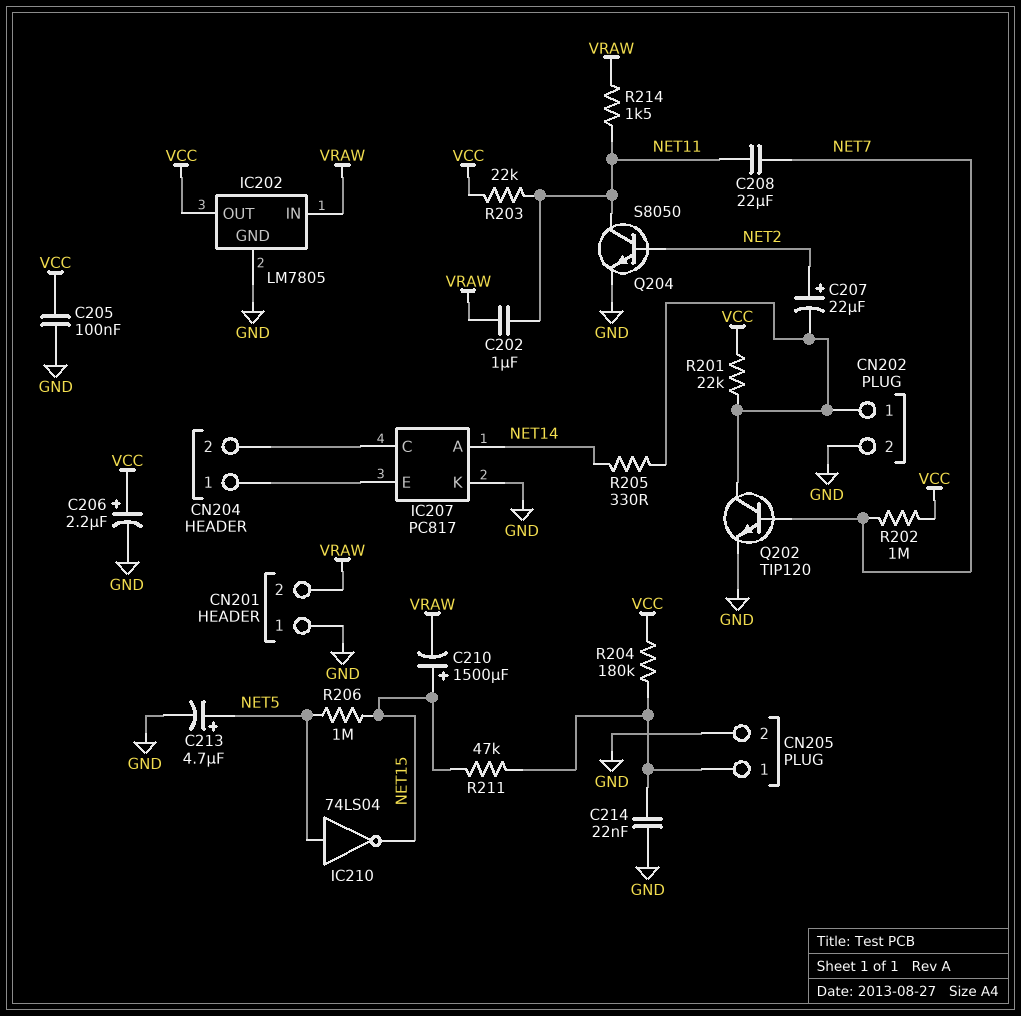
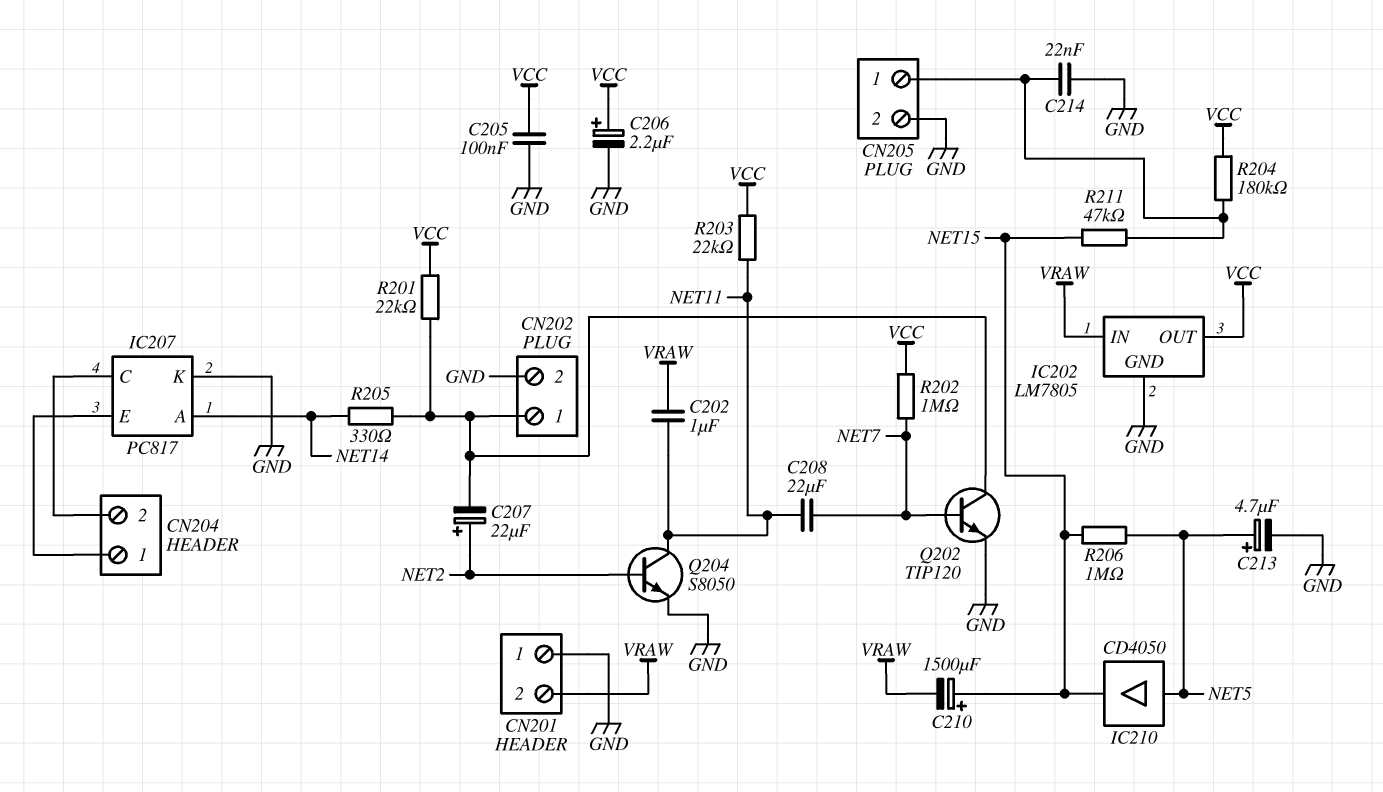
IC210: NOT 74LS04 (in NET5, out NET15) -> buffer CD4050 (in NET5, out NET15)
R214: 1.5k (NET11, VRAW) -> none

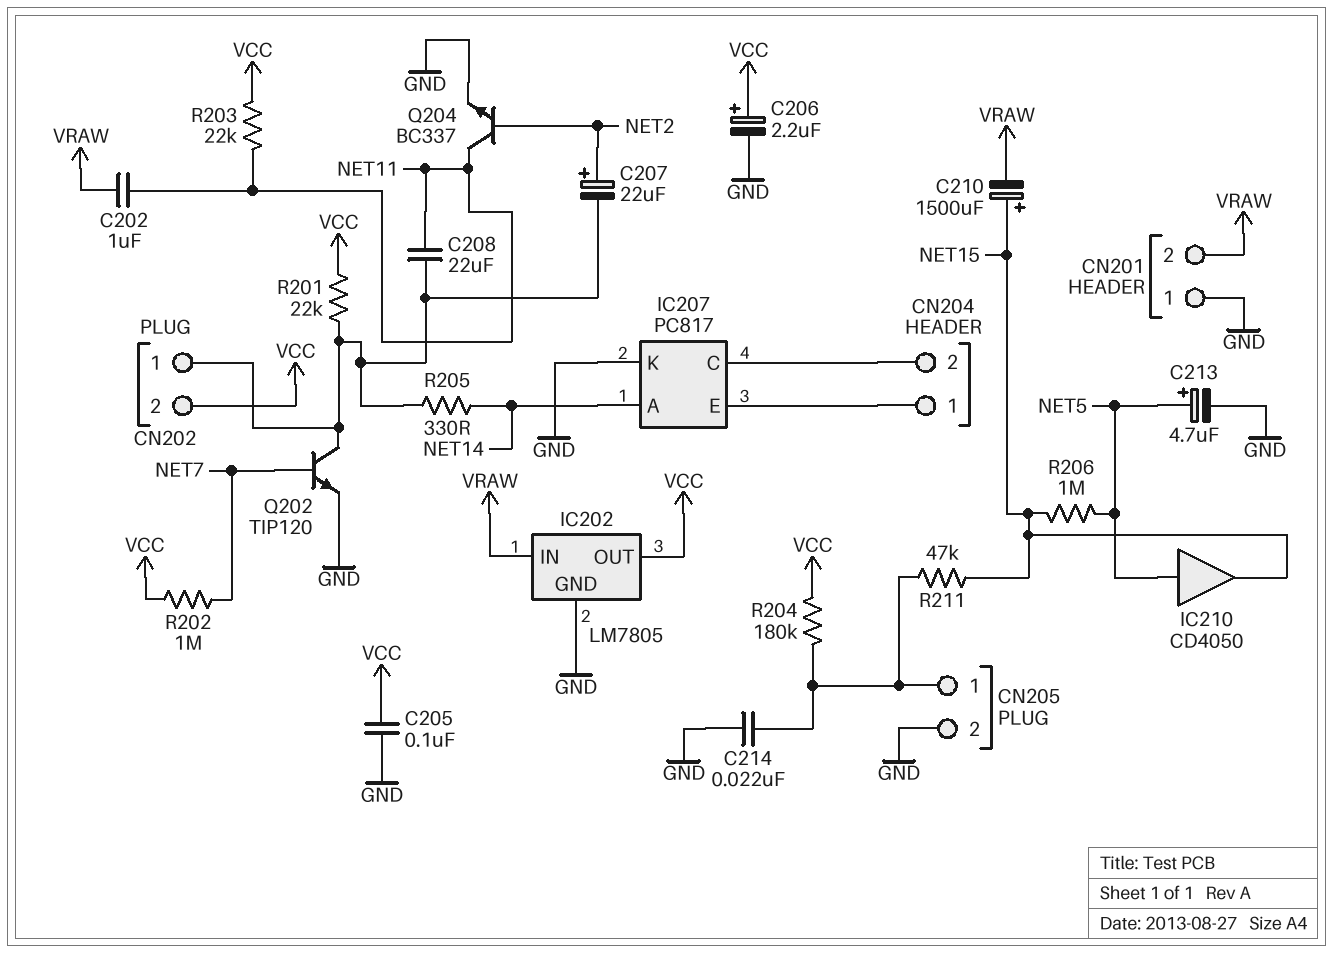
C208: 22uF (NET7, NET11) -> 22uF (CN202/1, NET11)
CN202 pin 2: GND -> VCC
Q204: NPN S8050 (B NET2, C NET11, E GND) -> NPN BC337 (B NET2, C NET11, E GND)

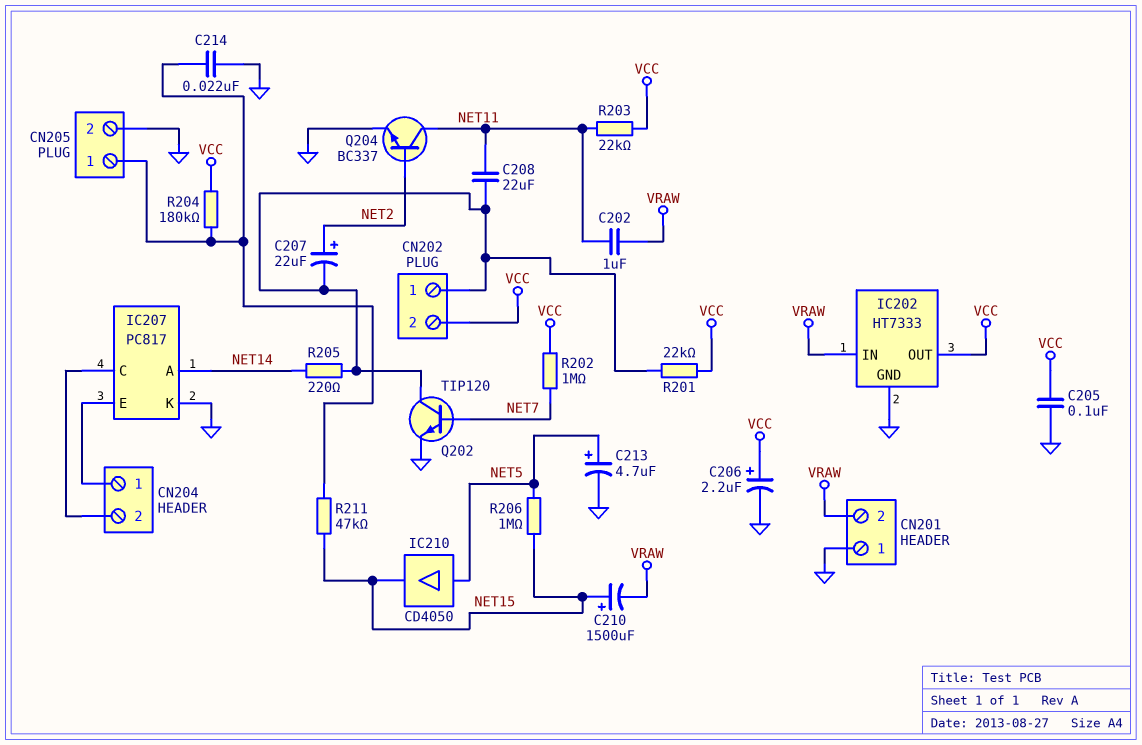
IC202: LM7805 -> HT7333
R205: 330 (CN202/1, NET14) -> 220 (CN202/1, NET14)

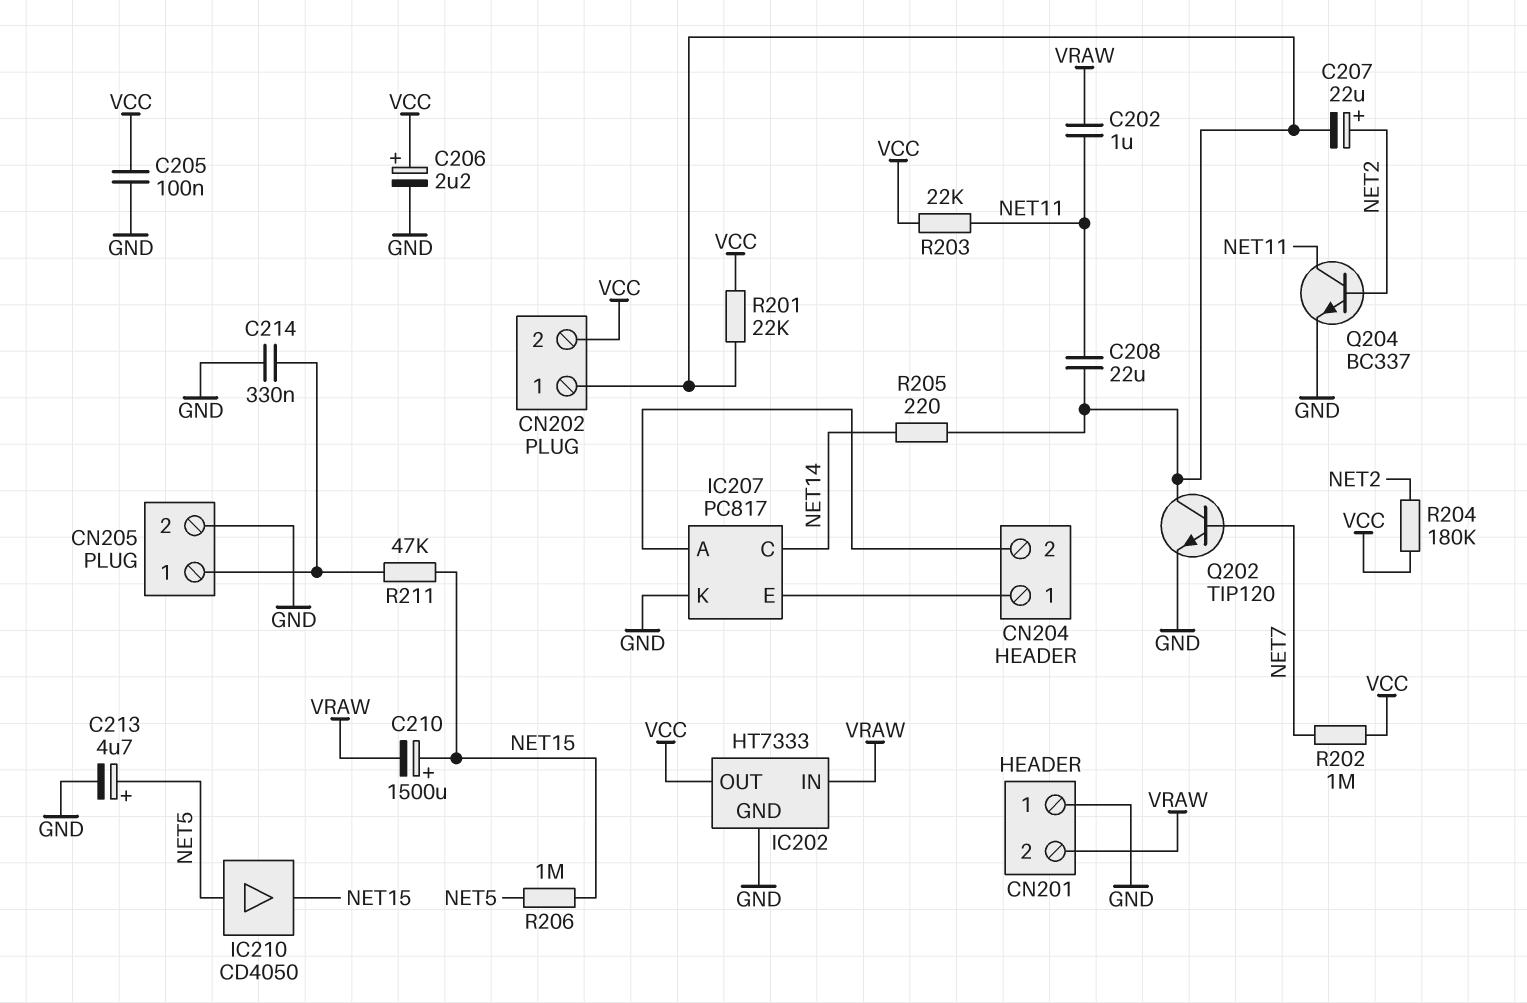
C214: 22nF (CN205/1, GND) -> 330nF (CN205/1, GND)
IC207 pin A: NET14 -> CN204/2
IC207 pin C: CN204/2 -> NET14
R204: 180k (CN205/1, VCC) -> 180k (NET2, VCC)

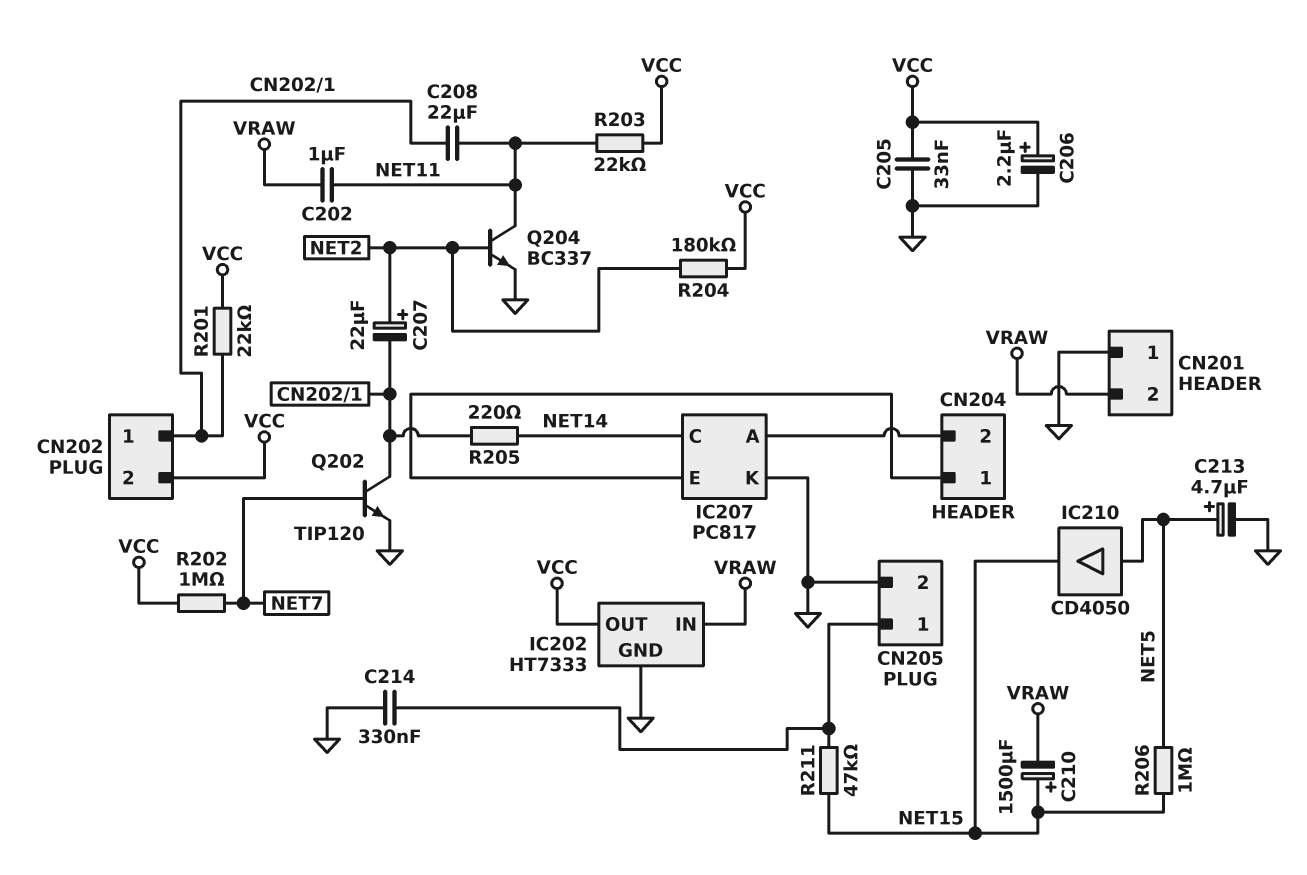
C205: 100nF (GND, VCC) -> 33nF (GND, VCC)

